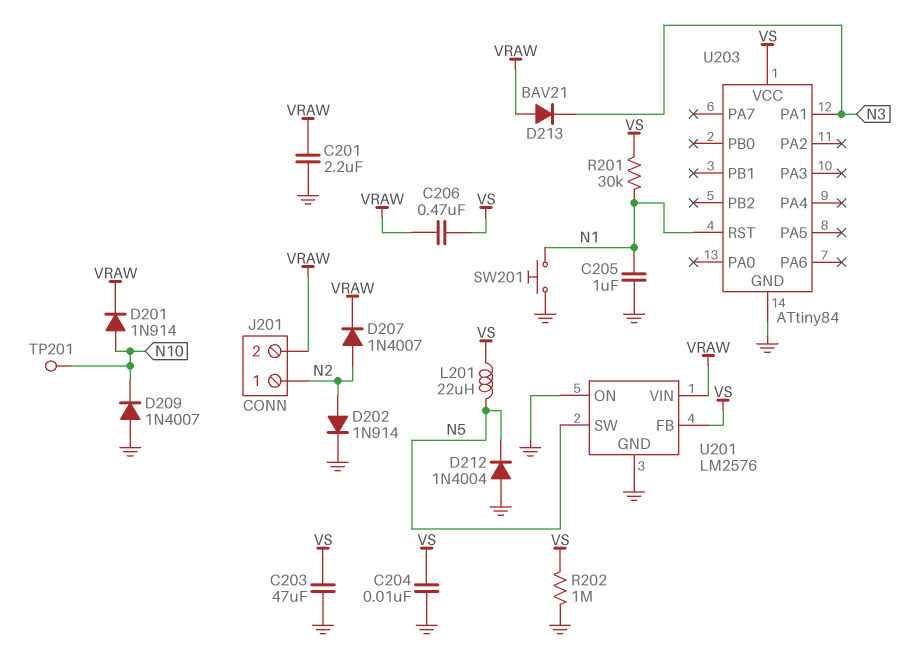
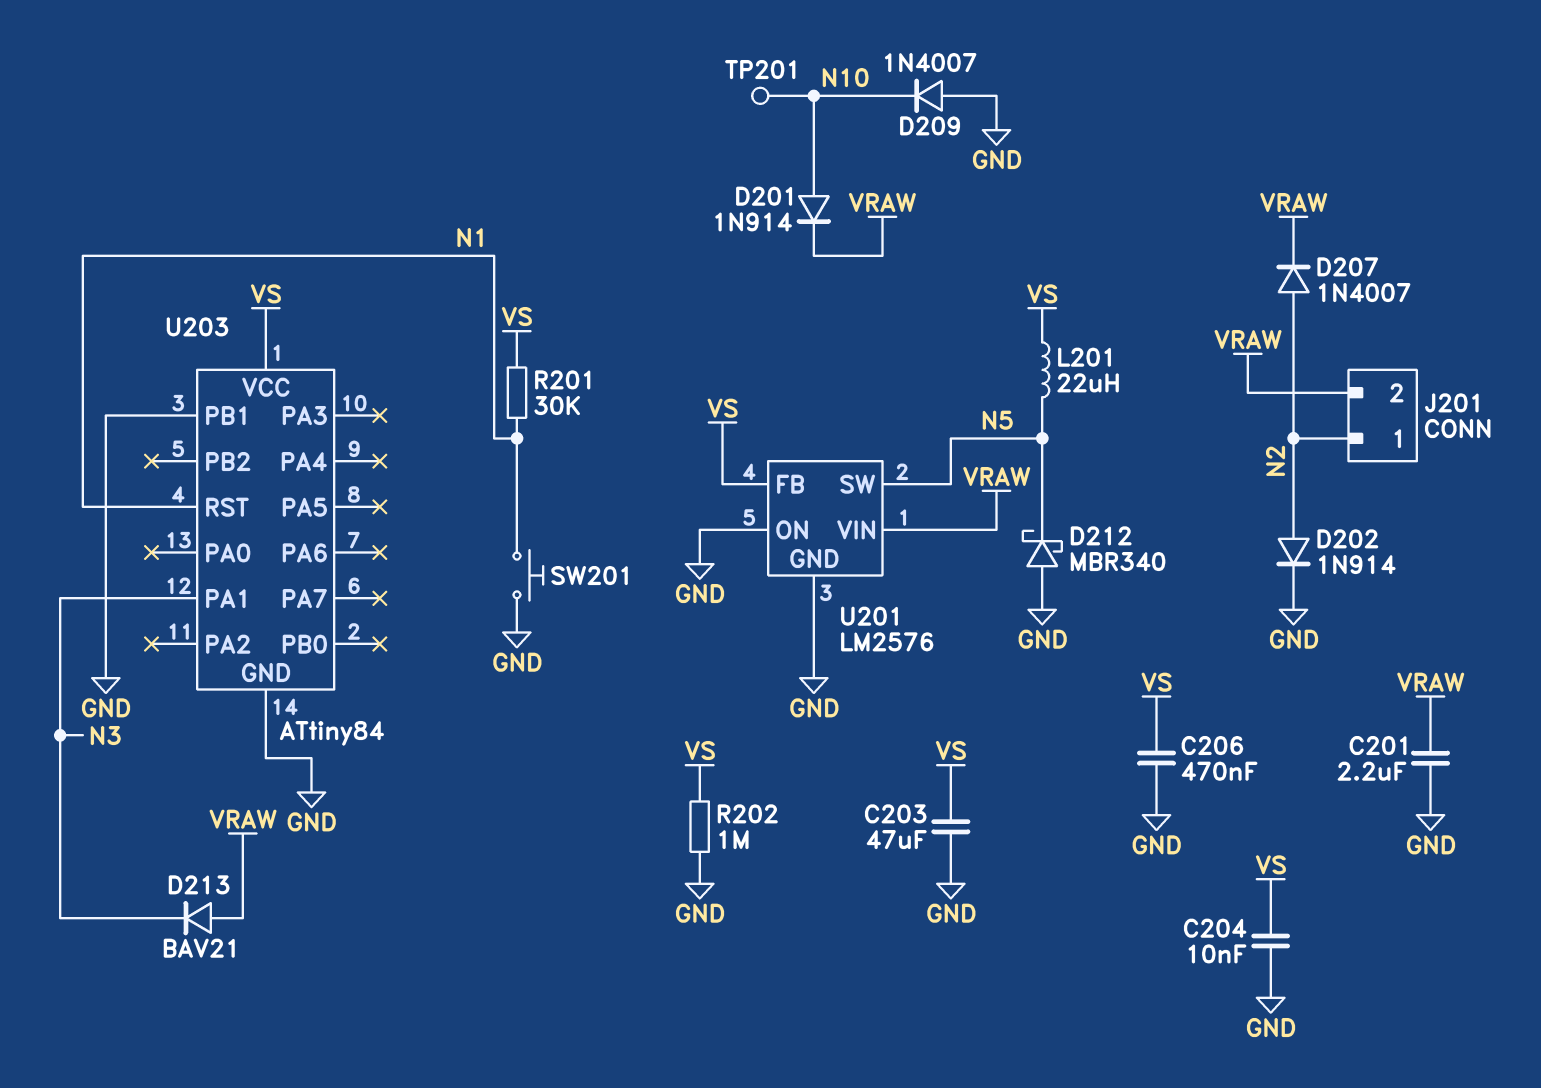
C205: 1uF (GND, N1) -> none
C206: 470nF (VRAW, VS) -> 470nF (GND, VS)
D212: diode 1N4004 (A GND, K N5) -> schottky MBR340 (A GND, K N5)
U203 pin PB1: none -> GND

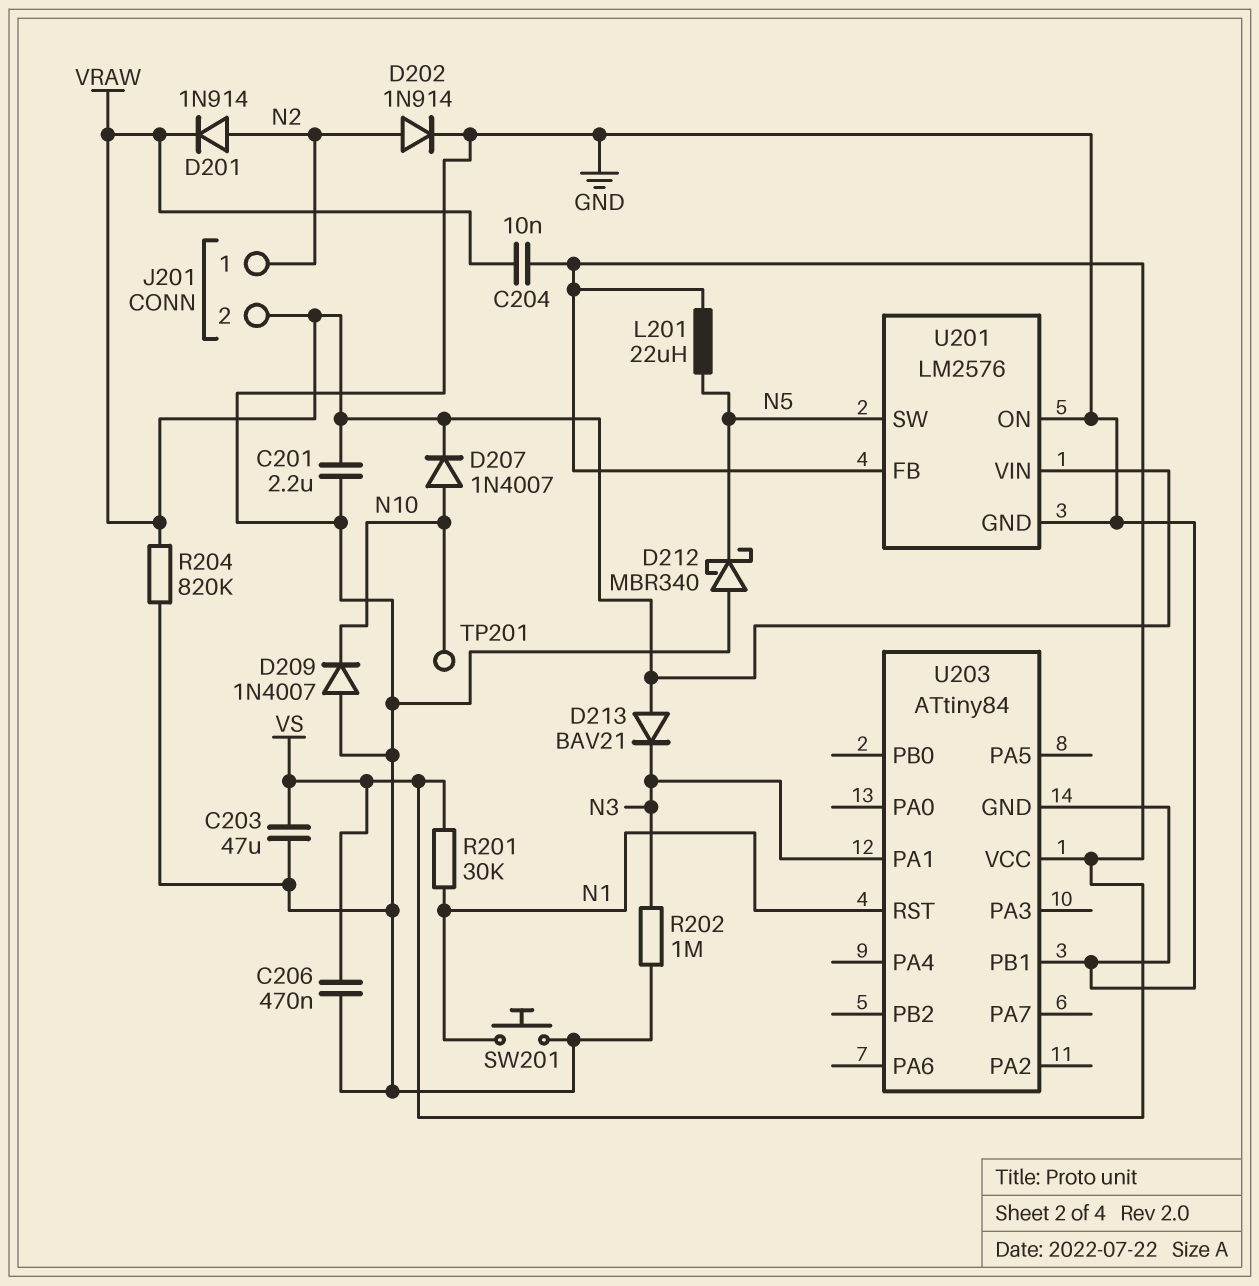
C204: 10nF (GND, VS) -> 10nF (VRAW, VS)
D201: diode 1N914 (A N10, K VRAW) -> diode 1N914 (A N2, K VRAW)
D207: diode 1N4007 (A N2, K VRAW) -> diode 1N4007 (A N10, K VRAW)
R202: 1M (GND, VS) -> 1M (GND, N3)
R204: none -> 820k (GND, VRAW)

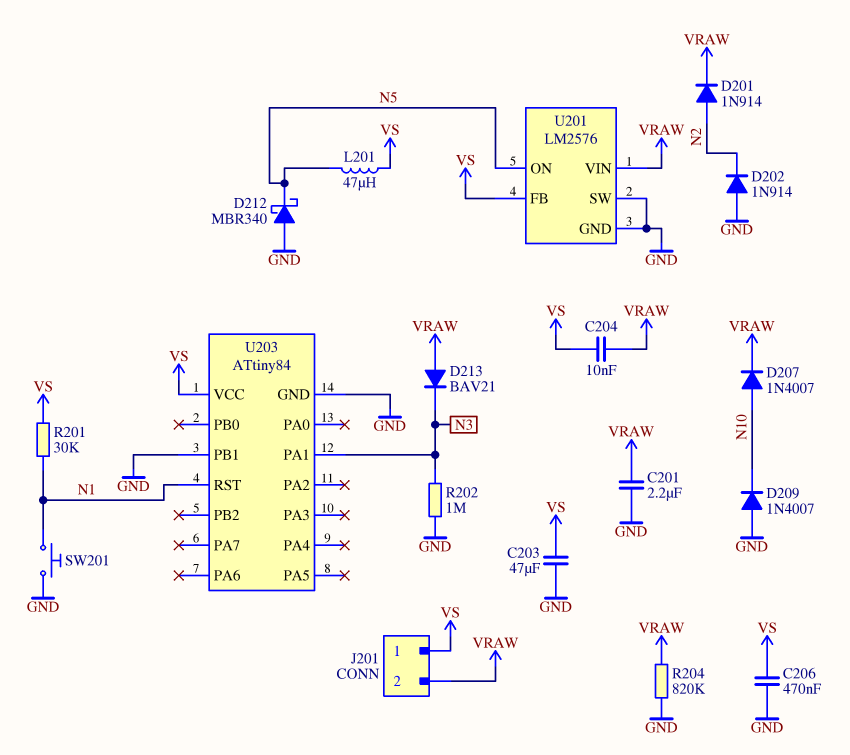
D202: diode 1N914 (A N2, K GND) -> diode 1N914 (A GND, K N2)
J201 pin 1: N2 -> VS
L201: 22uH (N5, VS) -> 47uH (N5, VS)
TP201: test point (N10) -> none
U201 pin ON: GND -> N5
U201 pin SW: N5 -> GND

